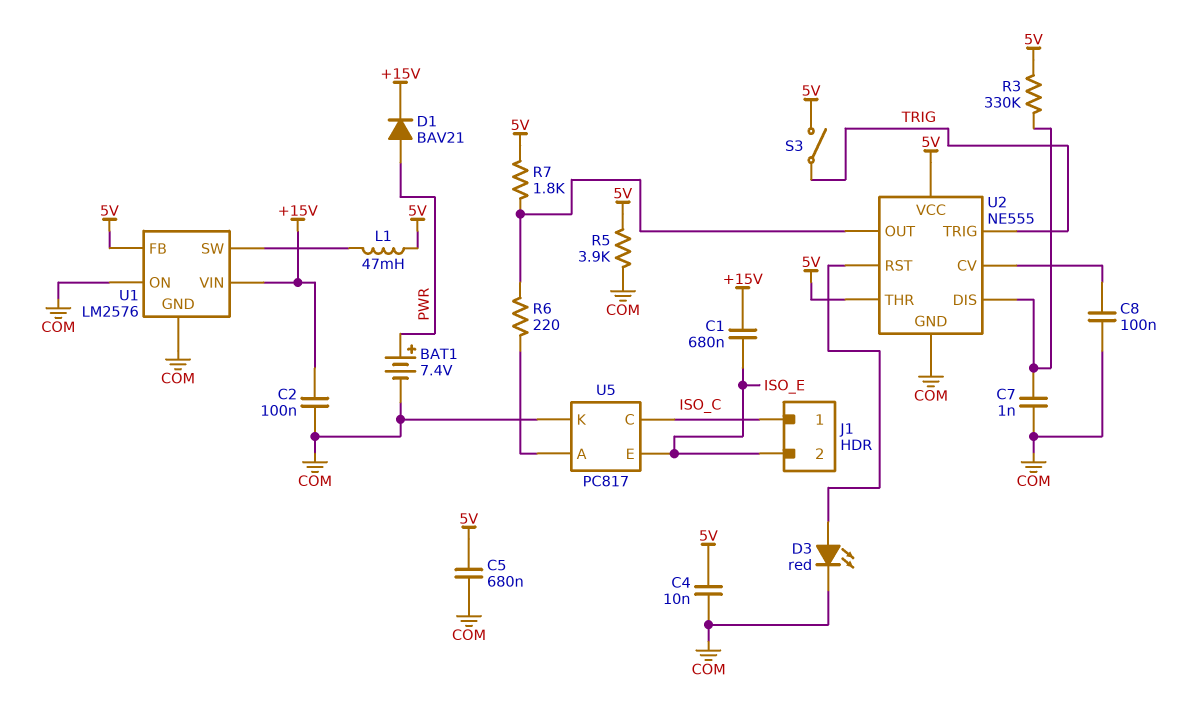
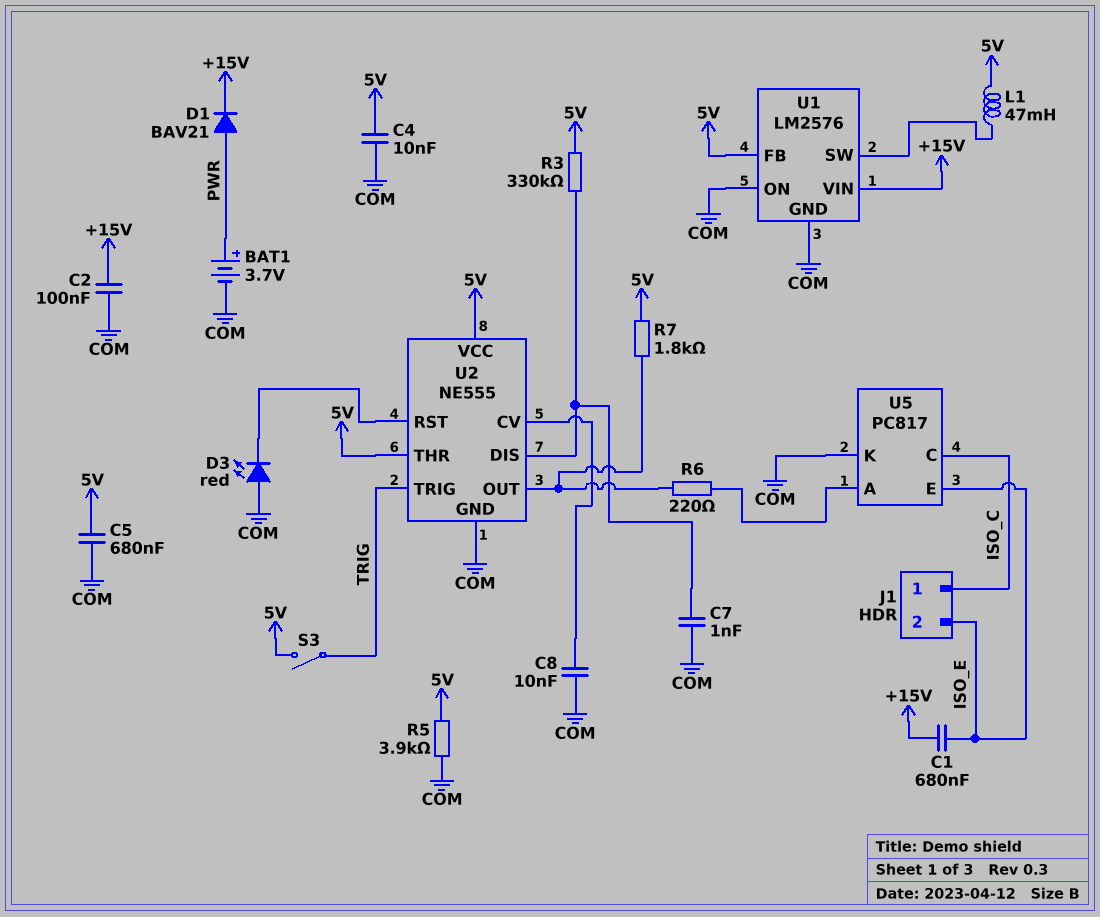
BAT1: 7.4V (plus PWR, minus COM) -> 3.7V (plus PWR, minus COM)
C8: 100nF (COM, U2/CV) -> 10nF (COM, U2/CV)
D3: LED red (A U2/RST, K COM) -> LED red (A COM, K U2/RST)

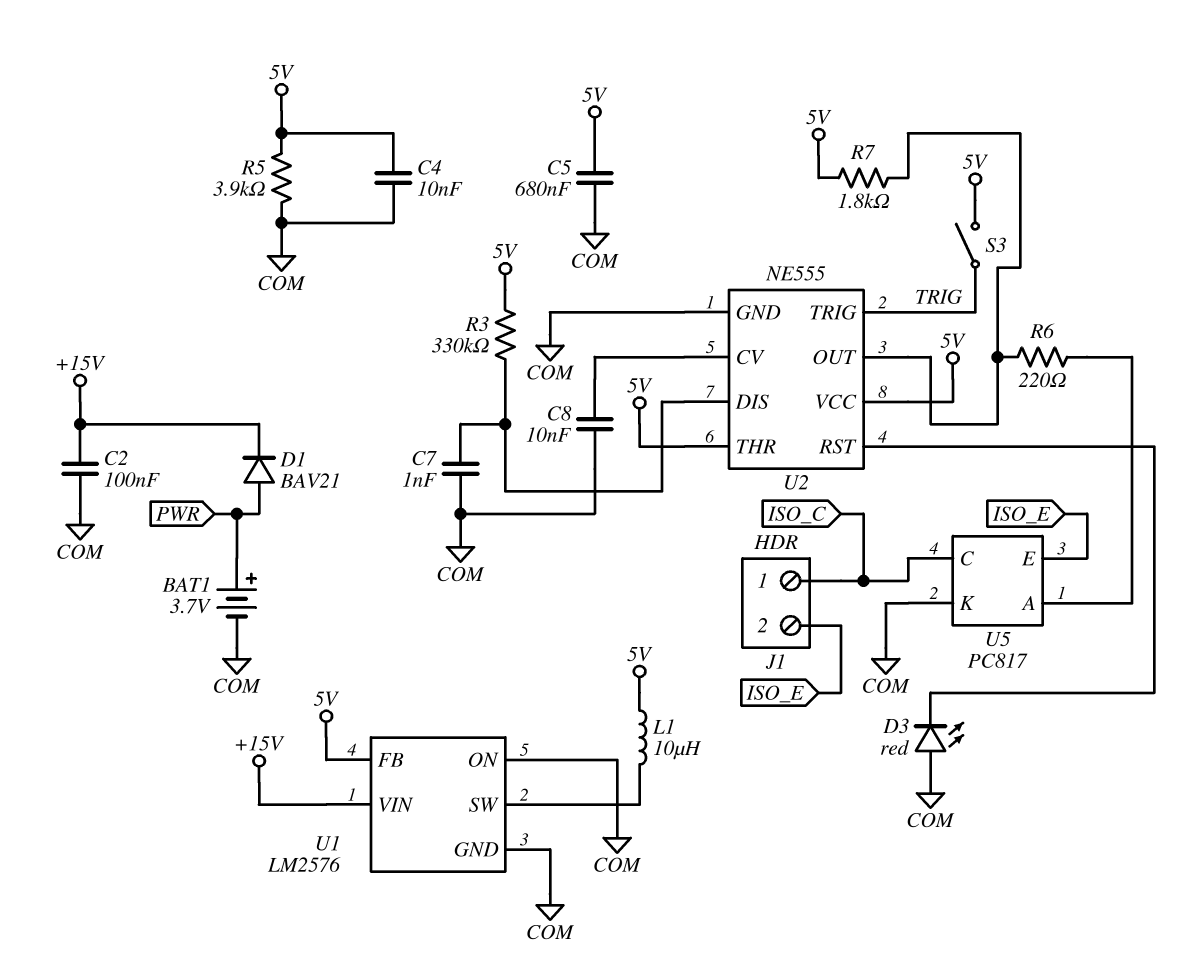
C1: 680nF (+15V, ISO_E) -> none
L1: 47mH (5V, U1/SW) -> 10uH (5V, U1/SW)

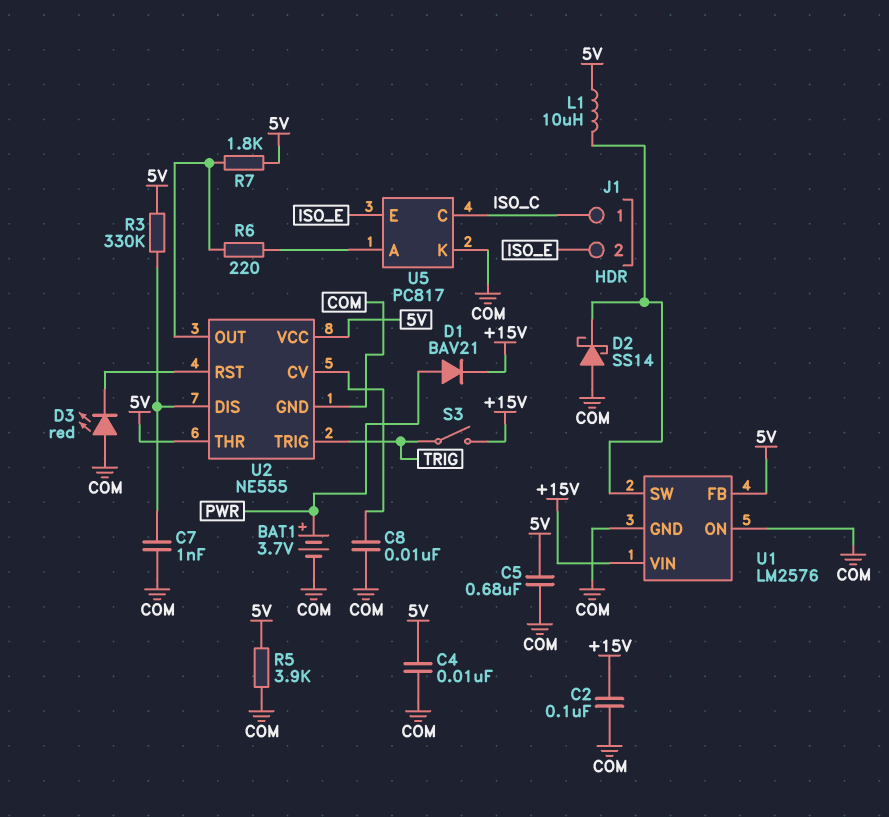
D2: none -> schottky SS14 (A COM, K U1/SW)
S3: switch (5V, TRIG) -> switch (+15V, TRIG)

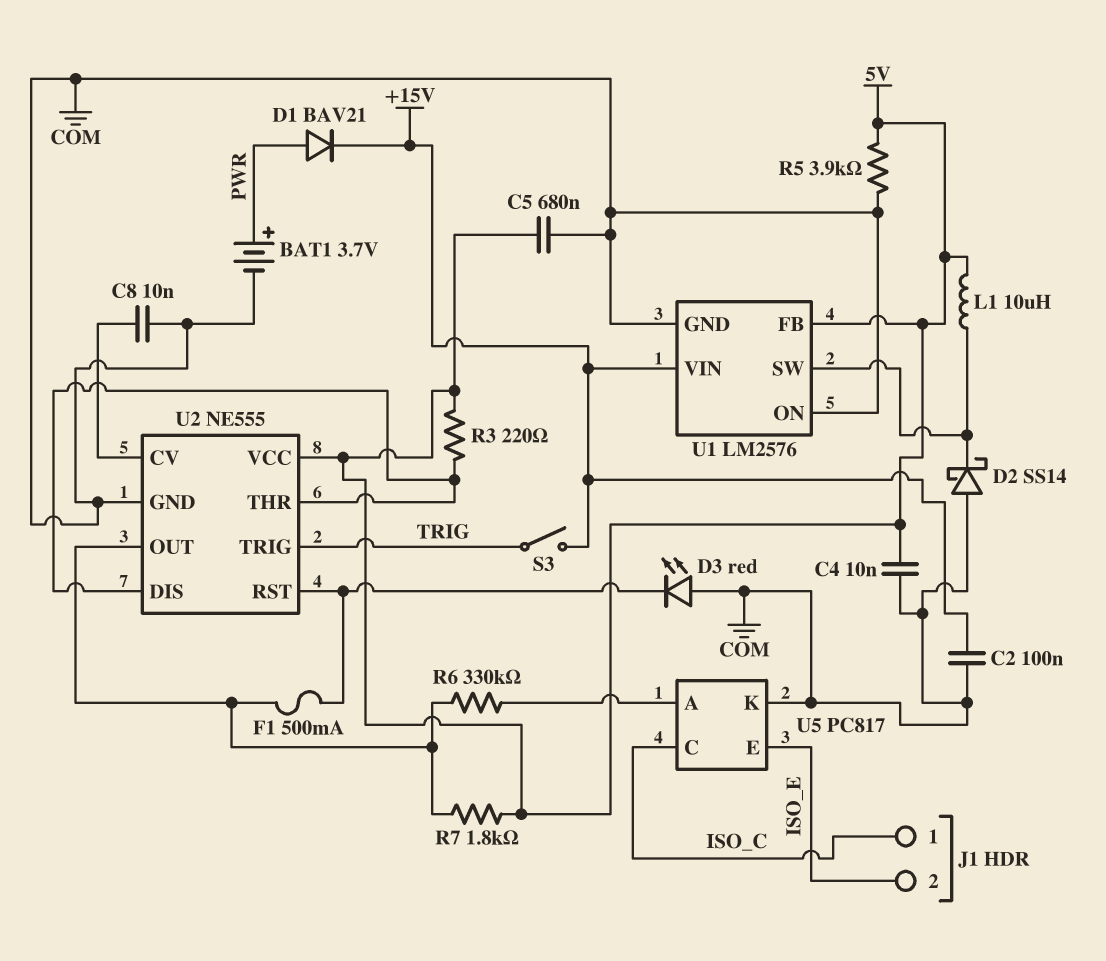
C7: 1nF (COM, U2/DIS) -> none
F1: none -> 500mA (U2/OUT, U2/RST)
R3: 330k (5V, U2/DIS) -> 220 (5V, U2/DIS)
R6: 220 (U2/OUT, U5/A) -> 330k (U2/OUT, U5/A)
U2 pin THR: 5V -> U2/DIS

